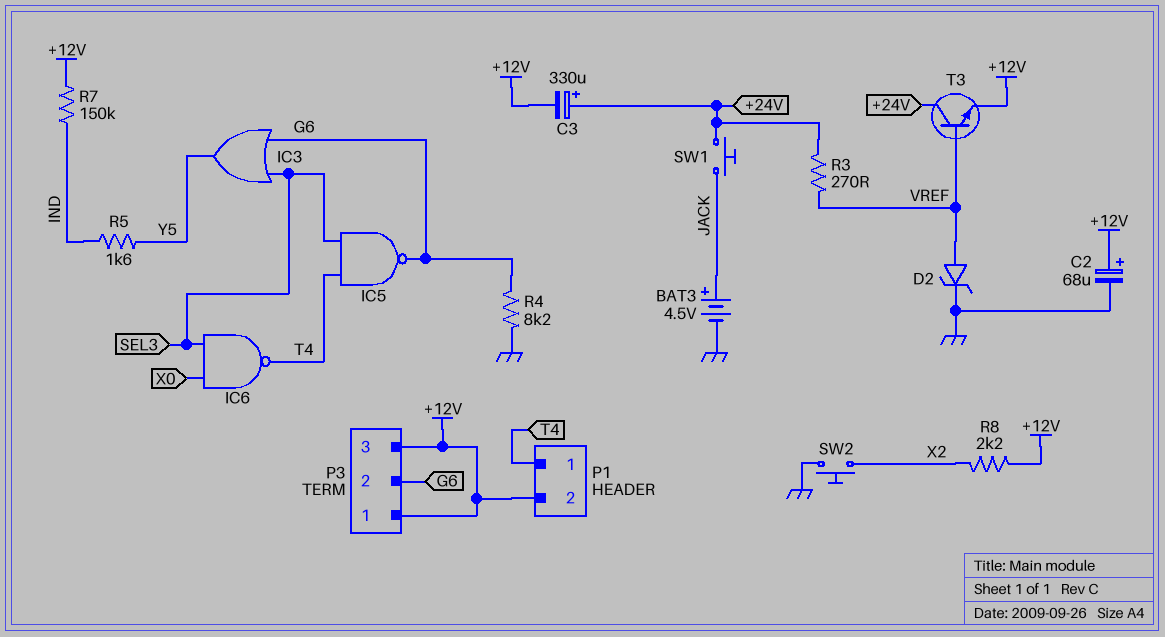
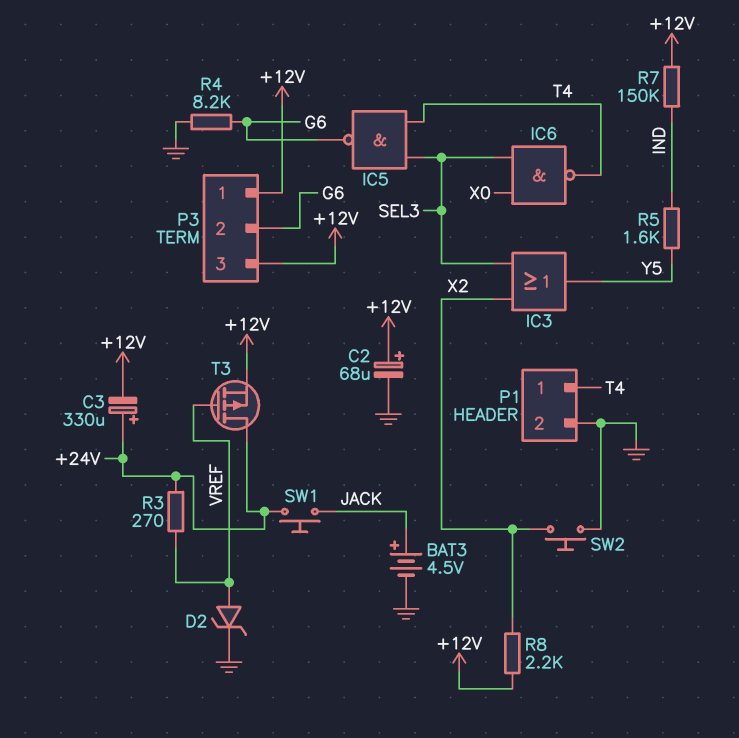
IC3: OR (in G6, in SEL3, out Y5) -> OR (in SEL3, in X2, out Y5)
P1 pin 2: +12V -> GND
T3: NPN (B VREF, C +24V, E +12V) -> PMOS (G VREF, D +24V, S +12V)

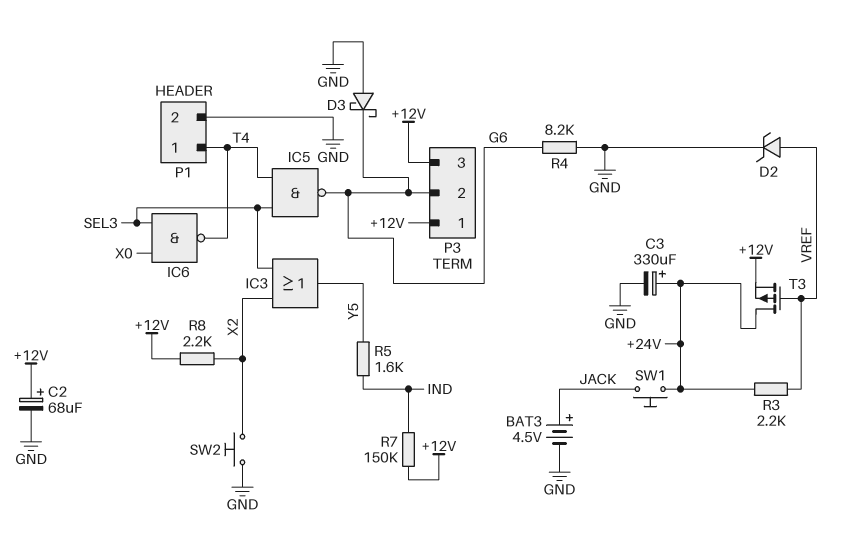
C3: 330uF (plus +24V, minus +12V) -> 330uF (plus +24V, minus GND)
D3: none -> schottky (A GND, K G6)
R3: 270 (+24V, VREF) -> 2.2k (+24V, VREF)

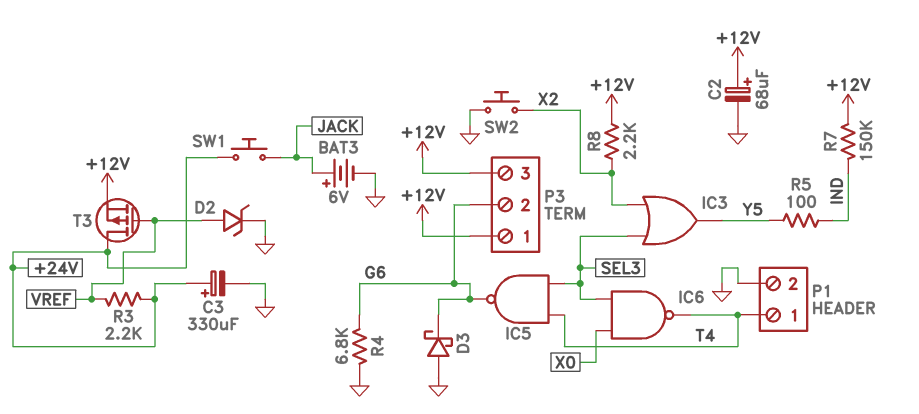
BAT3: 4.5V (plus JACK, minus GND) -> 6V (plus JACK, minus GND)
R4: 8.2k (G6, GND) -> 6.8k (G6, GND)
R5: 1.6k (IND, Y5) -> 100 (IND, Y5)

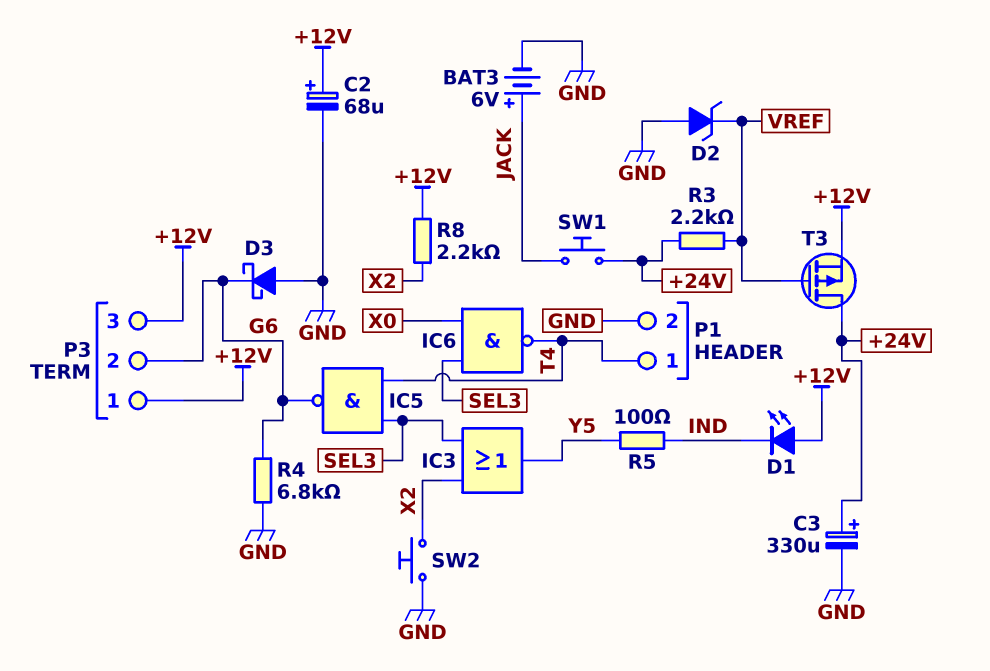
D1: none -> LED (A +12V, K IND)
D2: zener (A VREF, K GND) -> zener (A GND, K VREF)
R7: 150k (+12V, IND) -> none

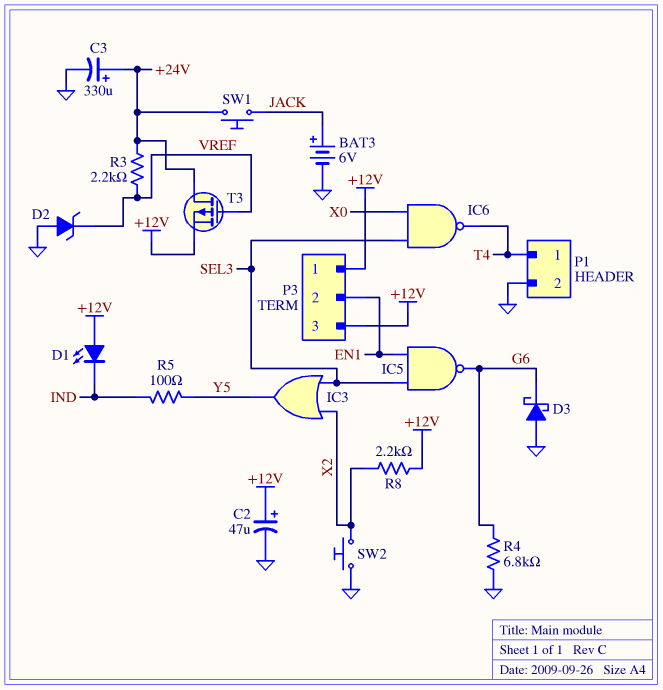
C2: 68uF (plus +12V, minus GND) -> 47uF (plus +12V, minus GND)
IC5: NAND (in SEL3, in T4, out G6) -> NAND (in EN1, in SEL3, out G6)
P3 pin 2: G6 -> EN1

